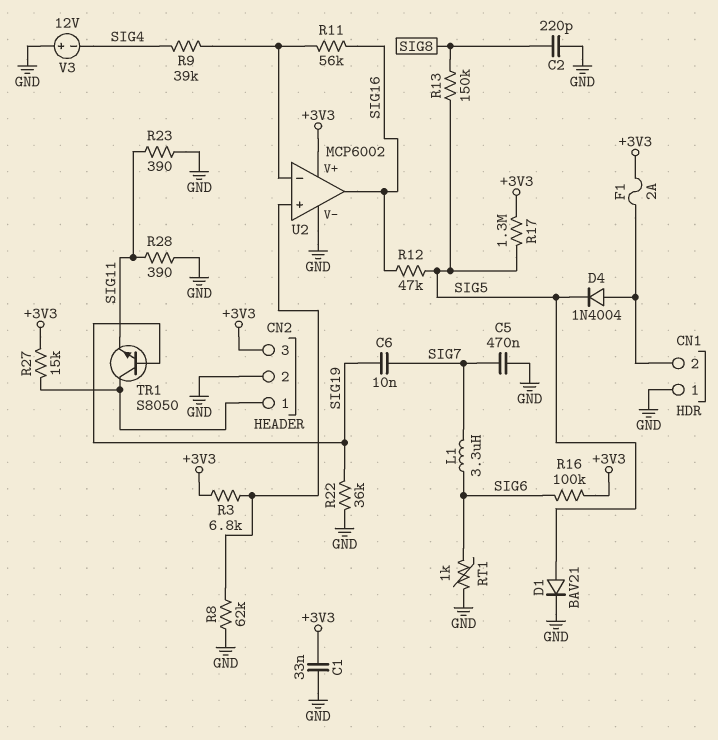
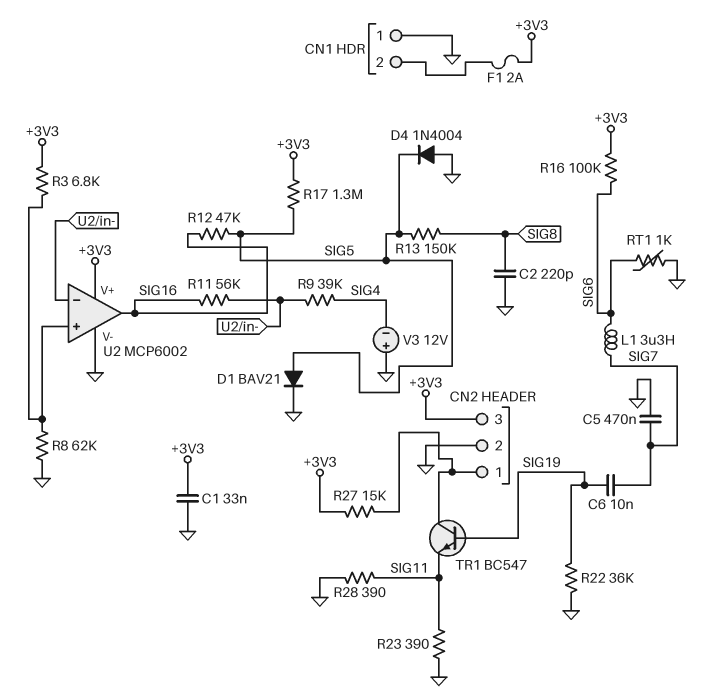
D4: diode 1N4004 (A CN1/2, K SIG5) -> diode 1N4004 (A GND, K SIG5)
TR1: NPN S8050 (B SIG19, C CN2/1, E SIG11) -> NPN BC547 (B SIG19, C CN2/1, E SIG11)

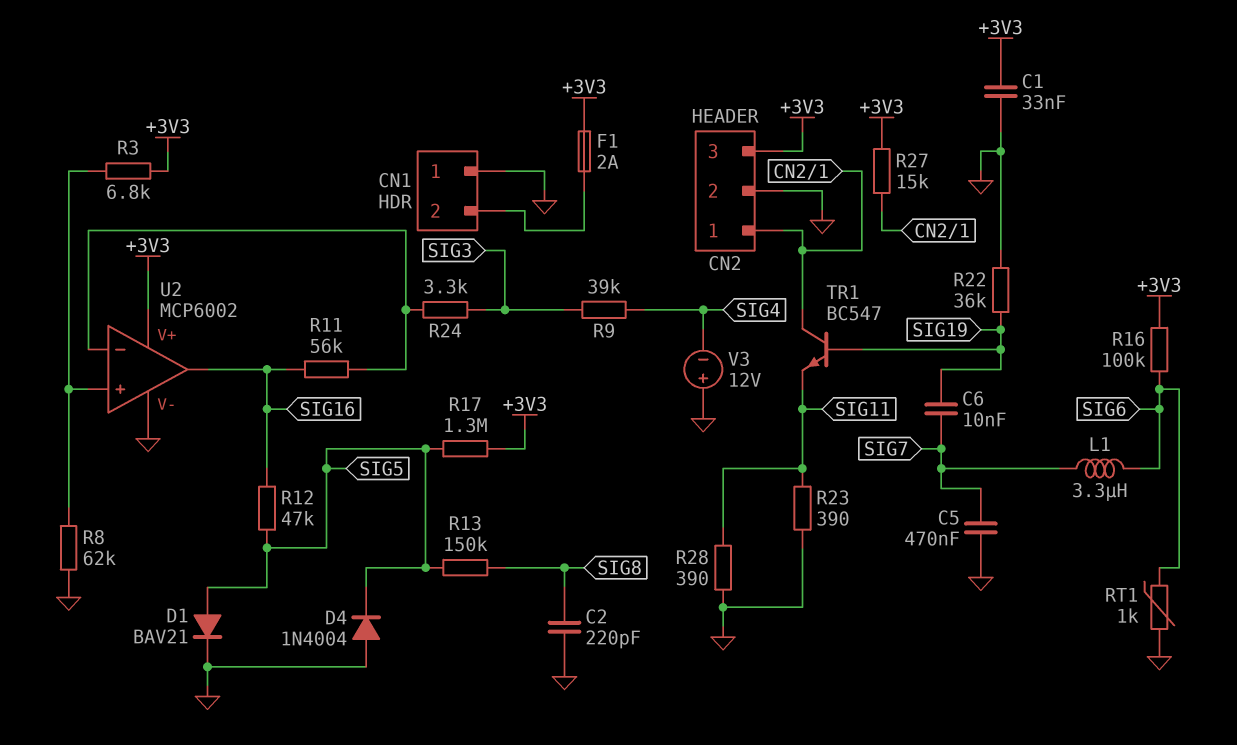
R9: 39k (SIG4, U2/in-) -> 39k (SIG3, SIG4)
R24: none -> 3.3k (SIG3, U2/in-)

